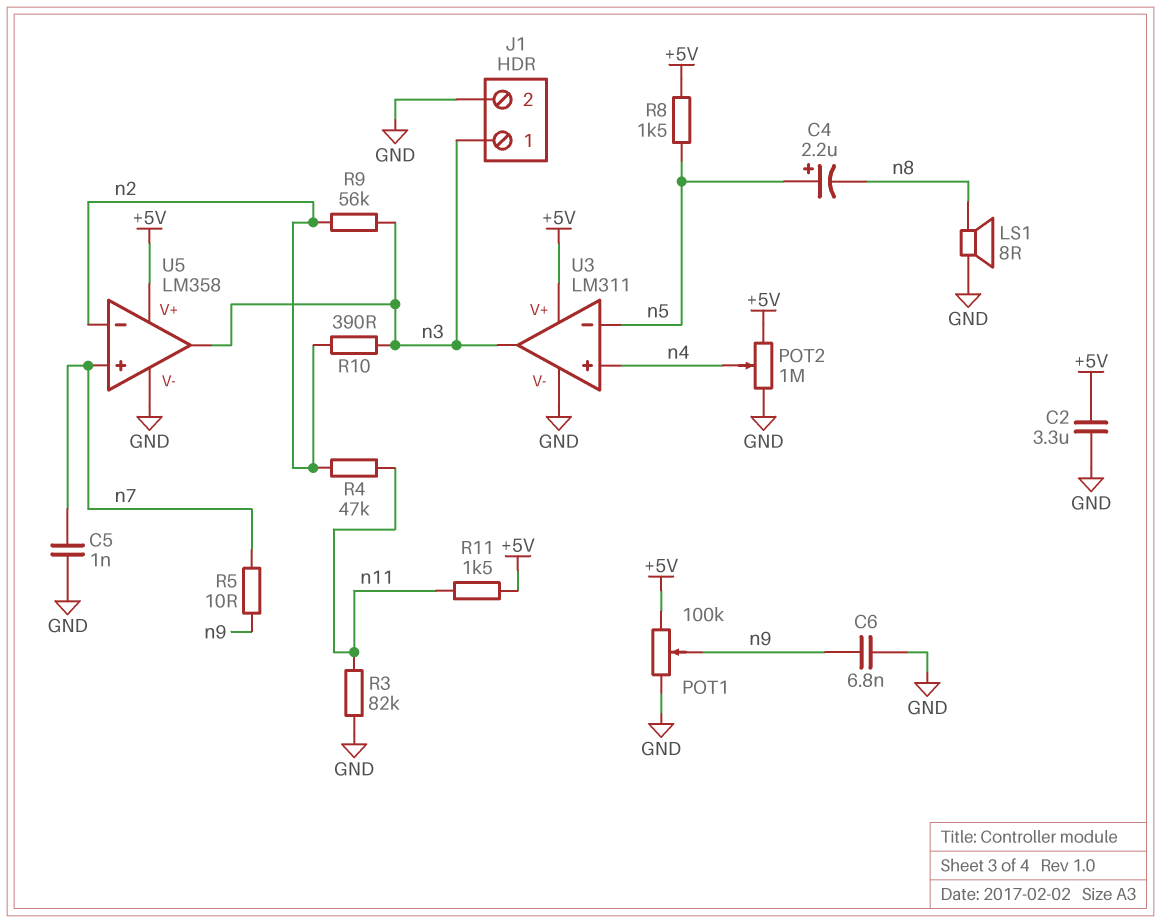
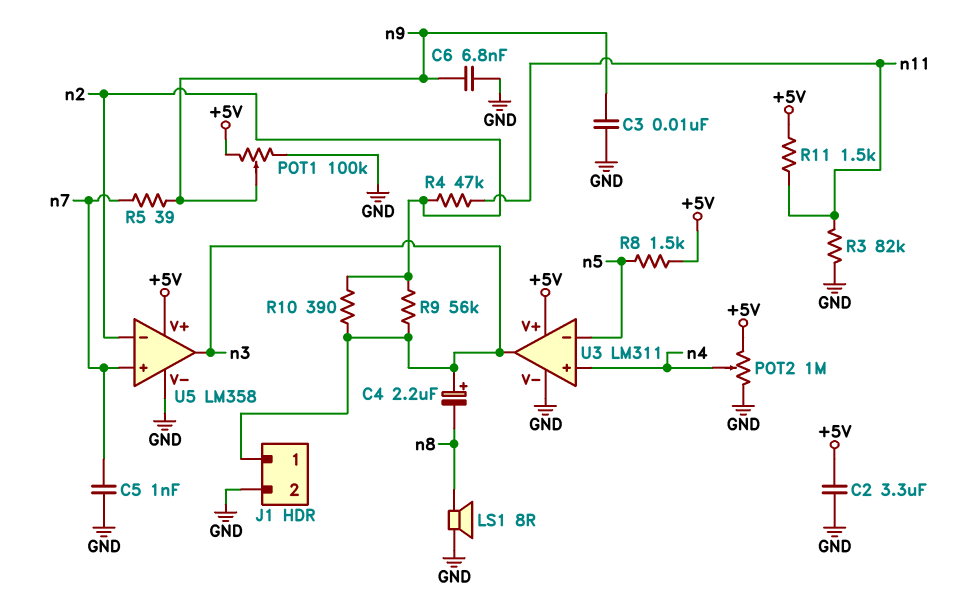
C3: none -> 10nF (GND, n9)
C4: 2.2uF (plus n5, minus n8) -> 2.2uF (plus n3, minus n8)
R5: 10 (n7, n9) -> 39 (n7, n9)

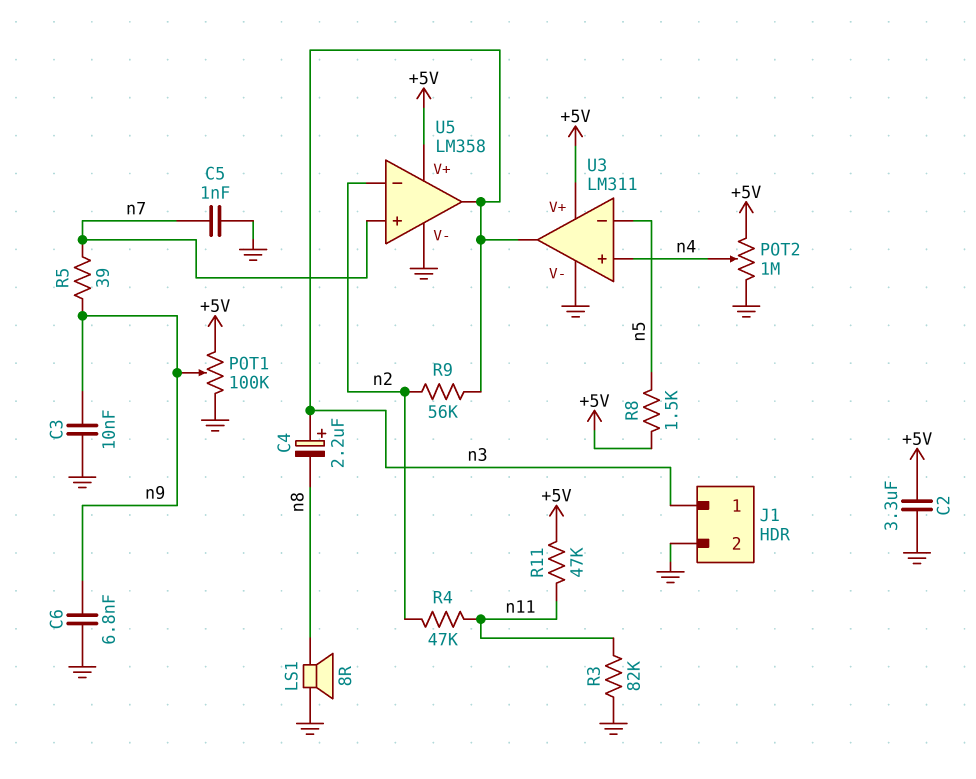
R10: 390 (n2, n3) -> none
R11: 1.5k (+5V, n11) -> 47k (+5V, n11)

